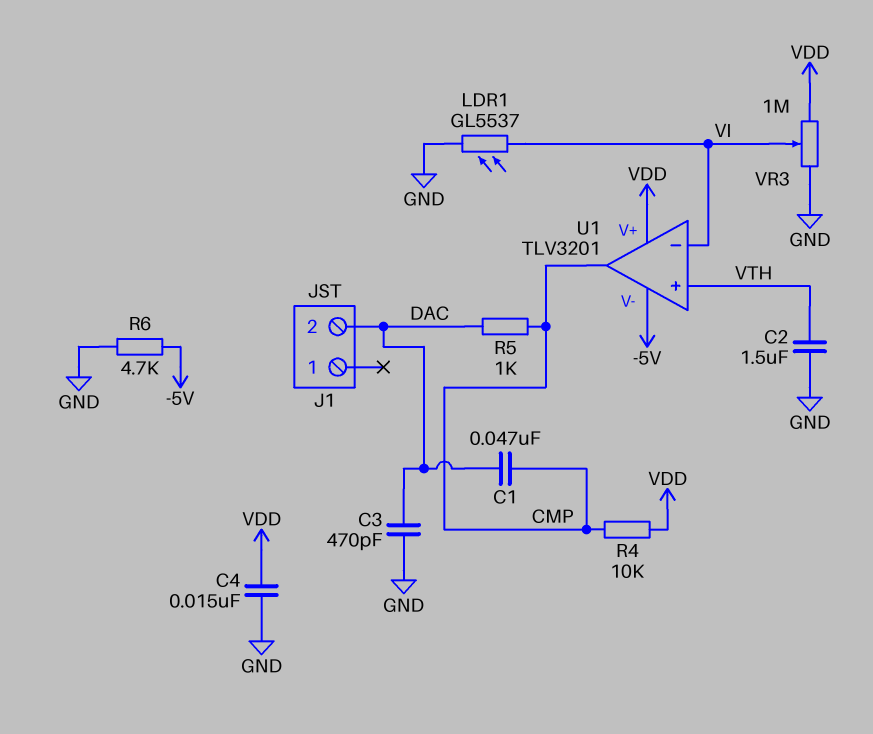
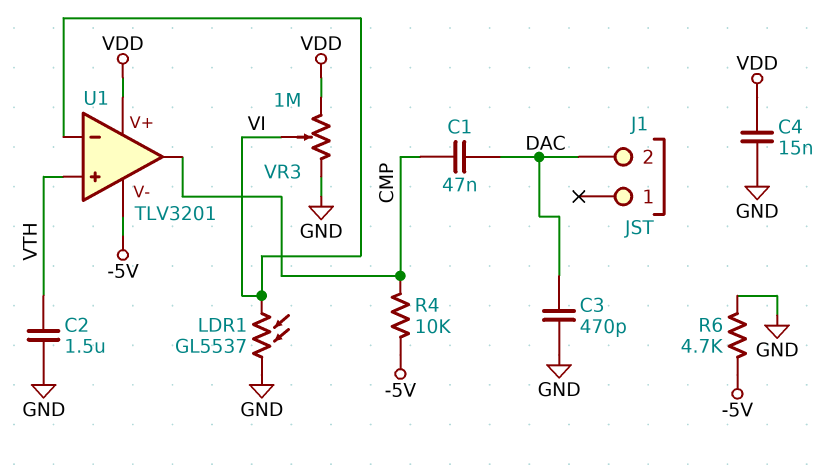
R4: 10k (CMP, VDD) -> 10k (-5V, CMP)
R5: 1k (CMP, DAC) -> none

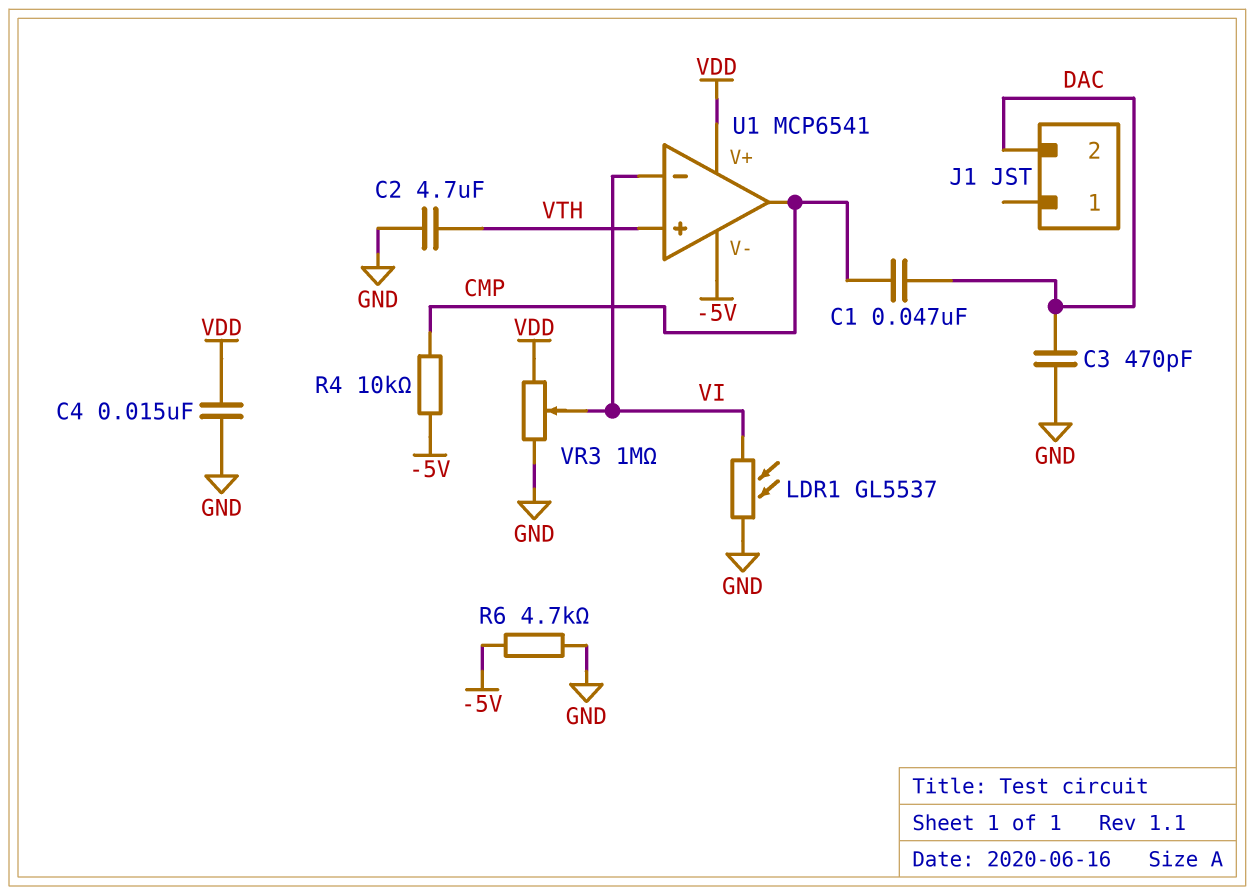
C2: 1.5uF (GND, VTH) -> 4.7uF (GND, VTH)
U1: TLV3201 -> MCP6541

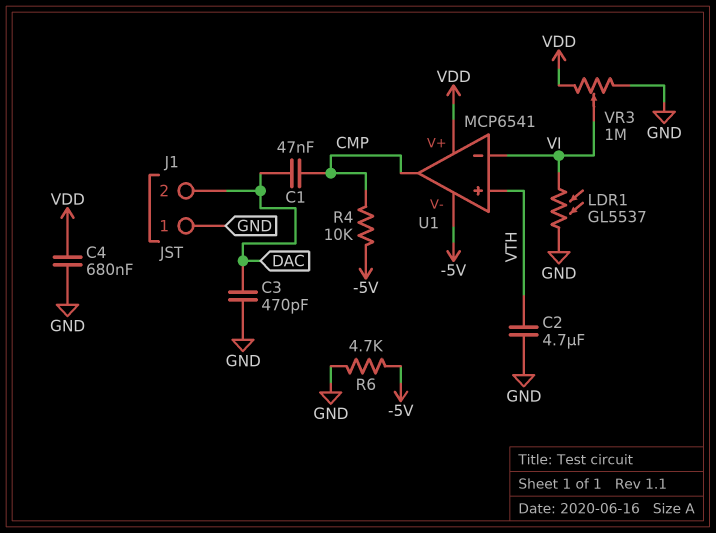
C4: 15nF (GND, VDD) -> 680nF (GND, VDD)
J1 pin 1: none -> GND

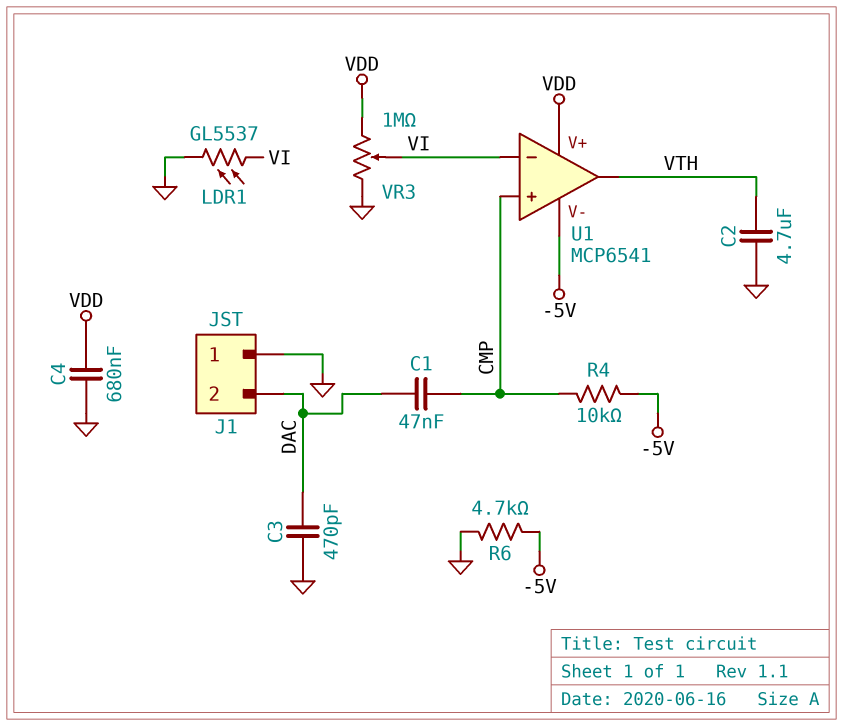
U1 pin in+: VTH -> CMP
U1 pin out: CMP -> VTH

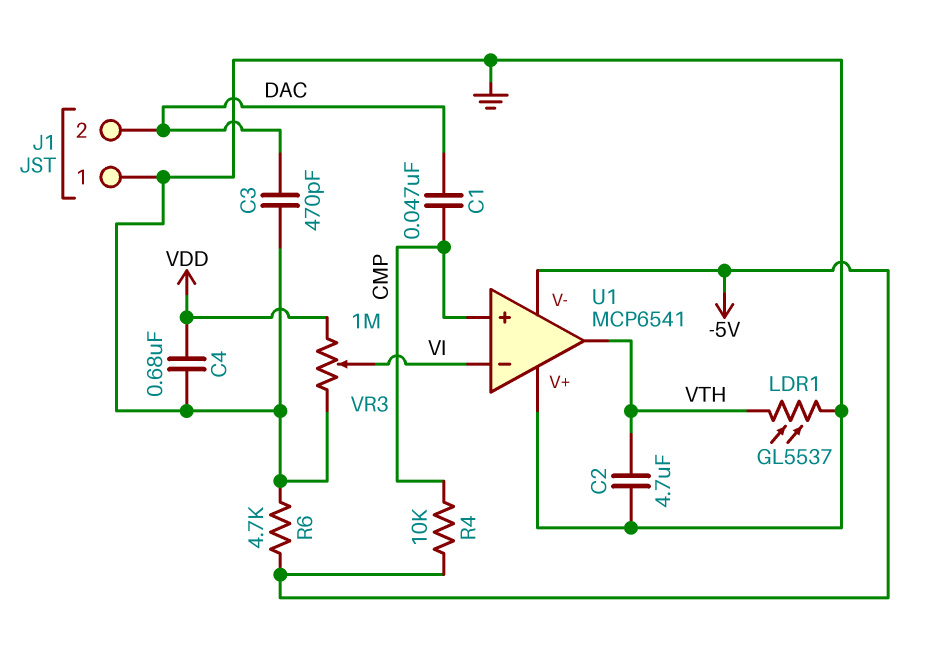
LDR1: GL5537 (GND, VI) -> GL5537 (GND, VTH)
U1 pin V+: VDD -> GND

